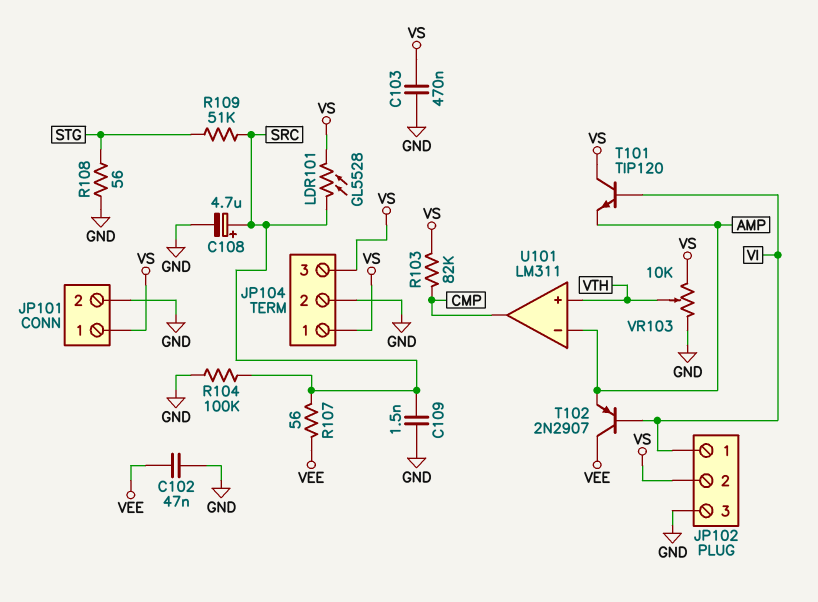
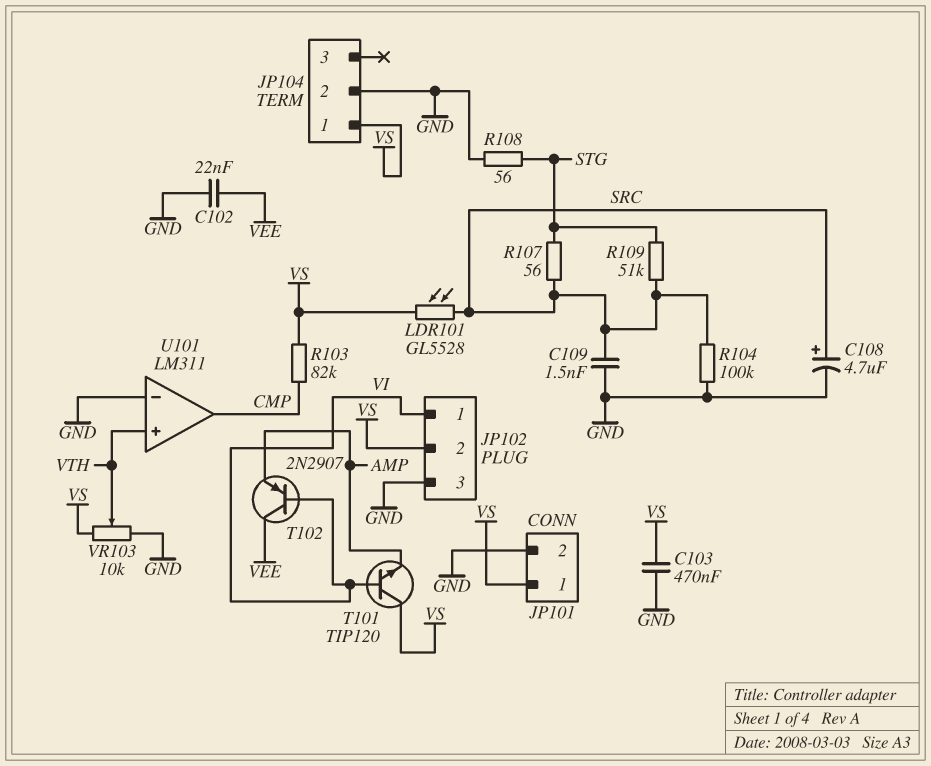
C102: 47nF (GND, VEE) -> 22nF (GND, VEE)
JP104 pin 3: VS -> none
R107: 56 (SRC, VEE) -> 56 (SRC, STG)
U101 pin in-: AMP -> GND

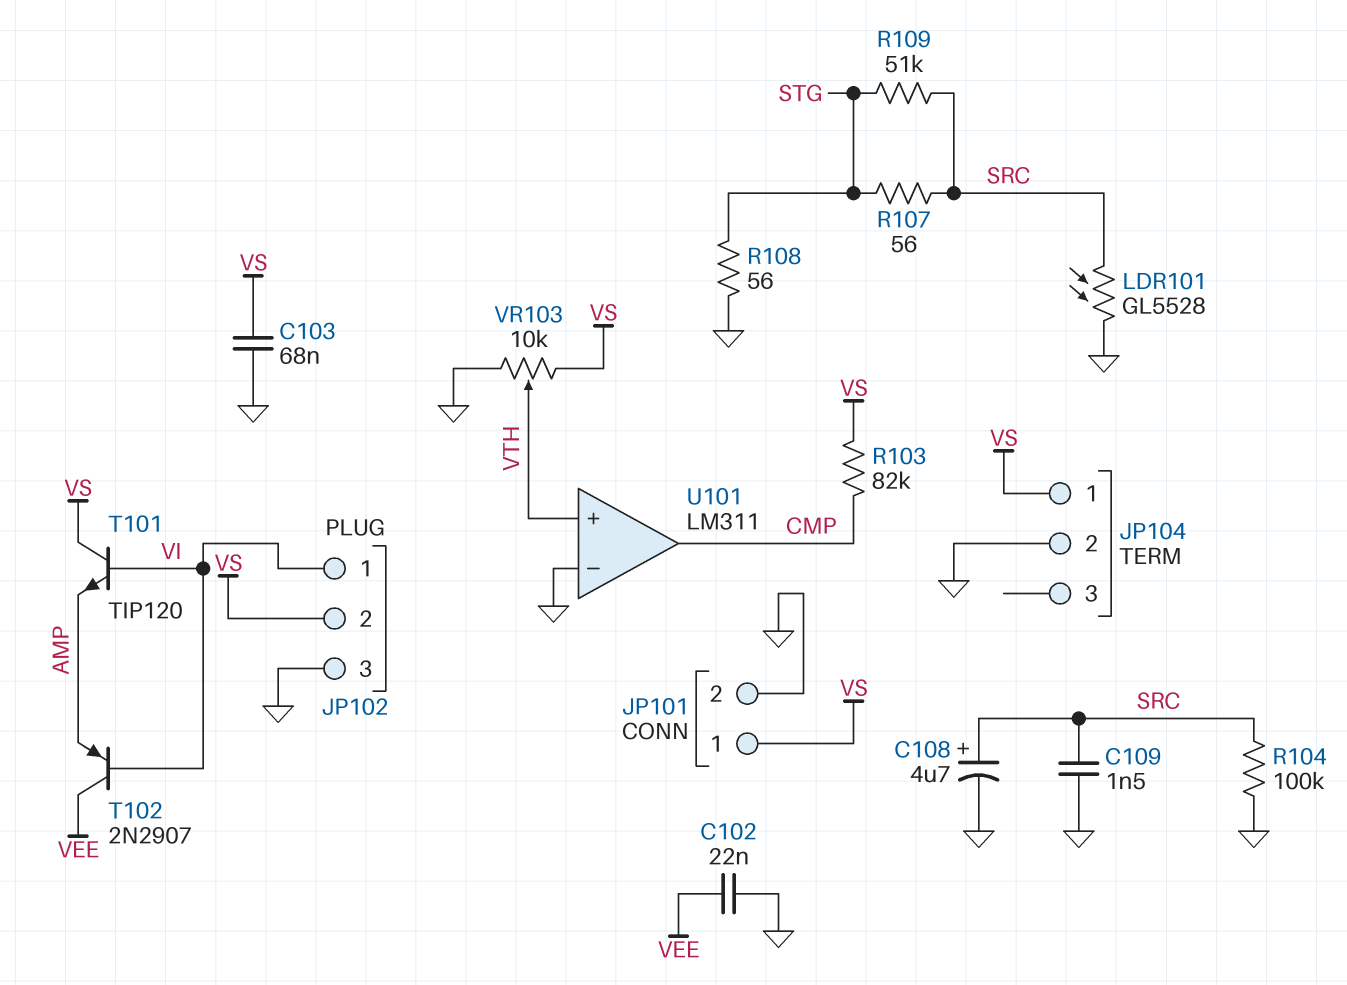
C103: 470nF (GND, VS) -> 68nF (GND, VS)
LDR101: GL5528 (SRC, VS) -> GL5528 (GND, SRC)

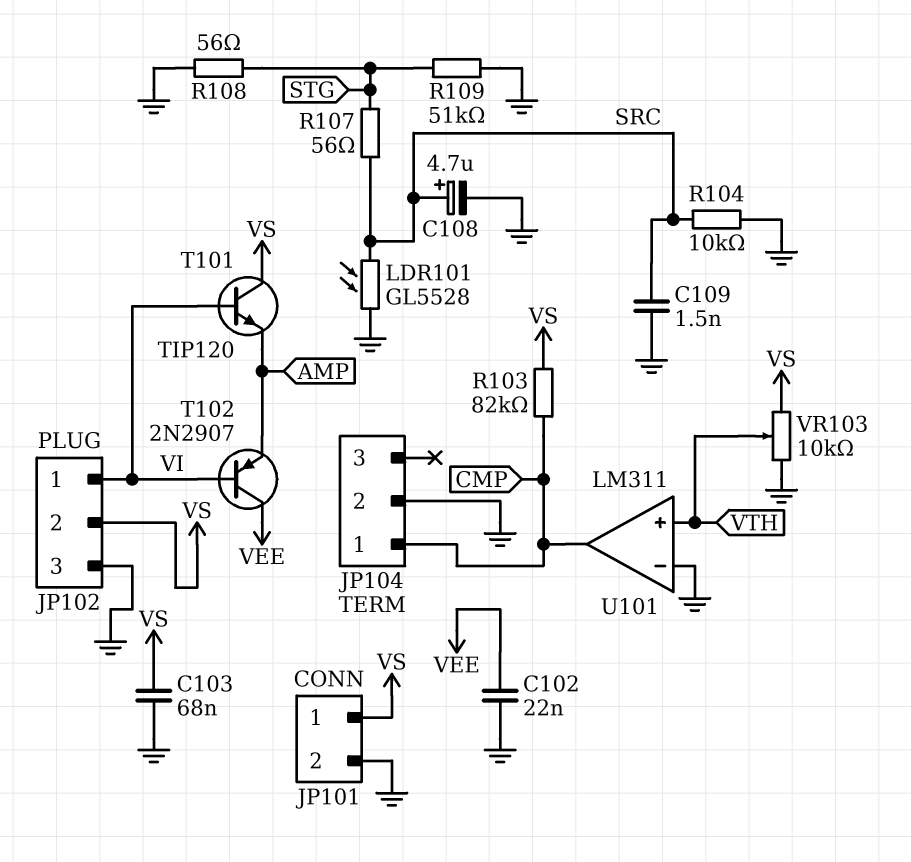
JP104 pin 1: VS -> CMP
R104: 100k (GND, SRC) -> 10k (GND, SRC)
R109: 51k (SRC, STG) -> 51k (GND, STG)

